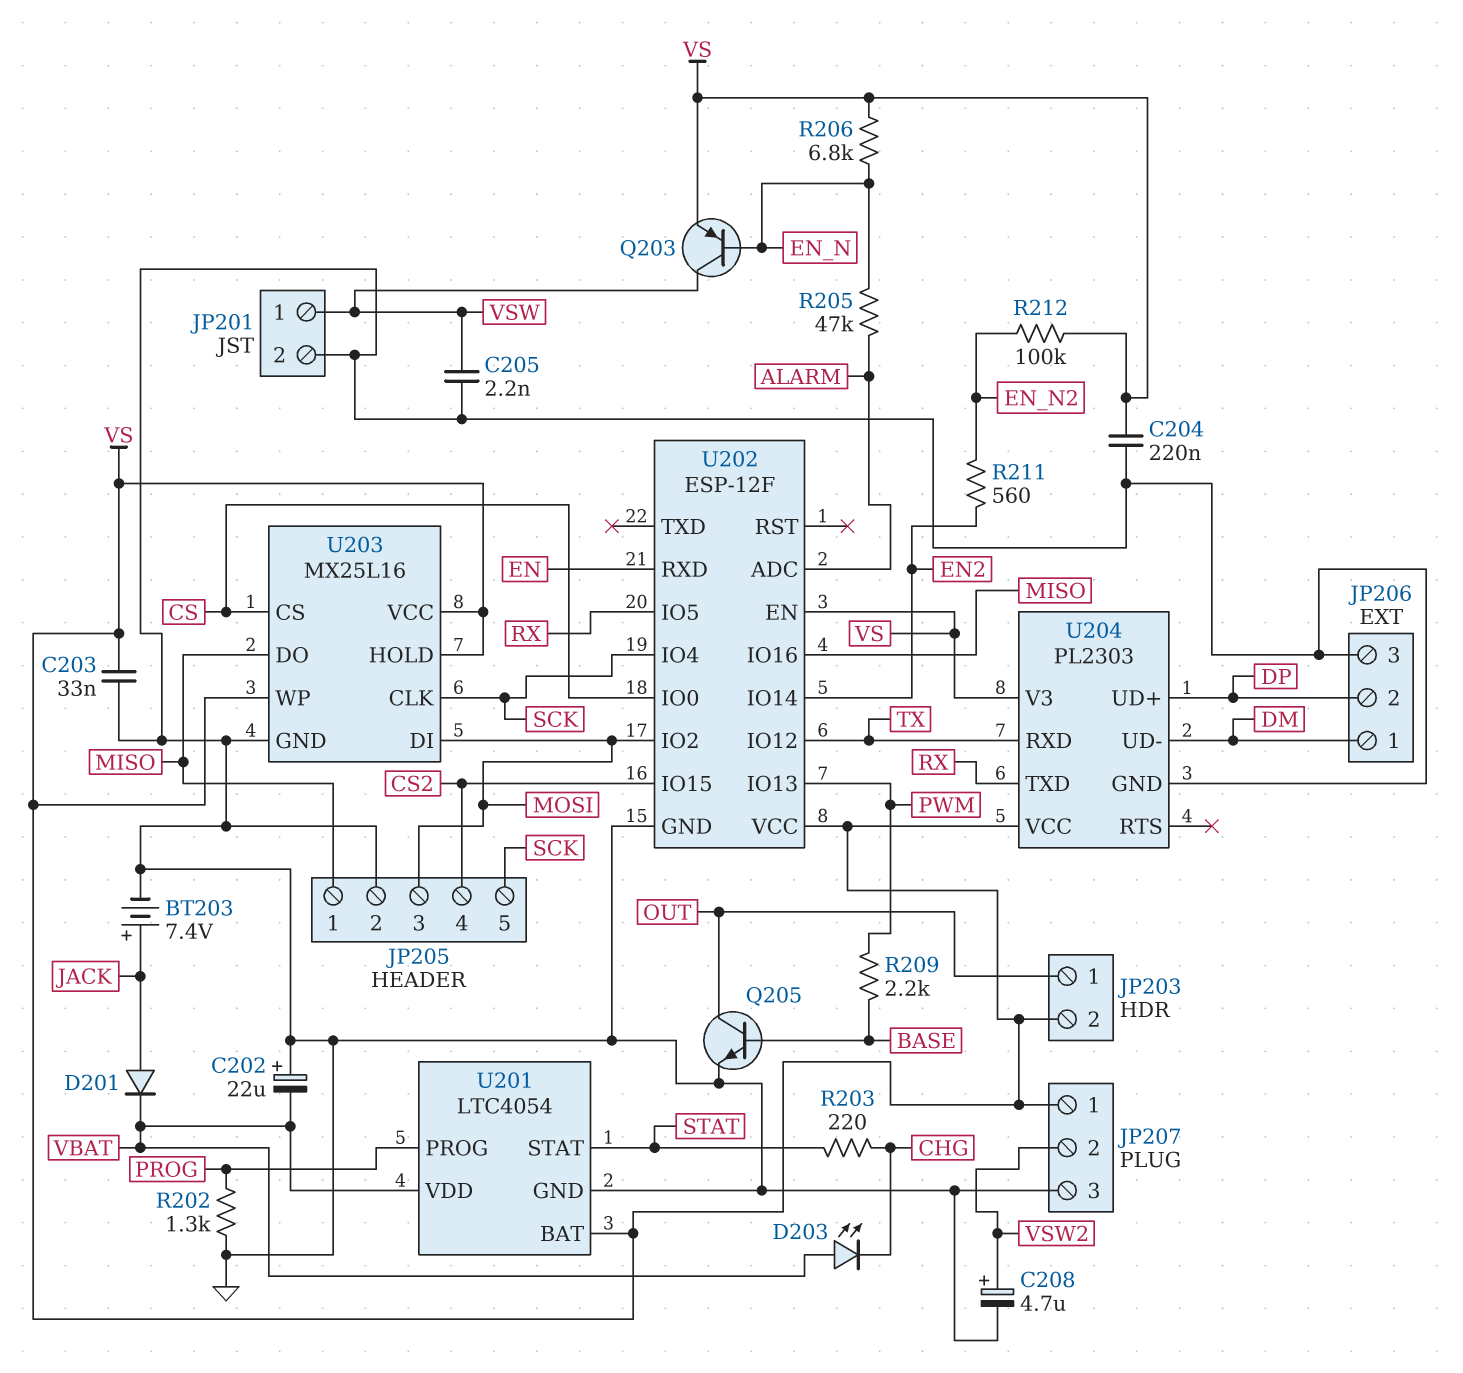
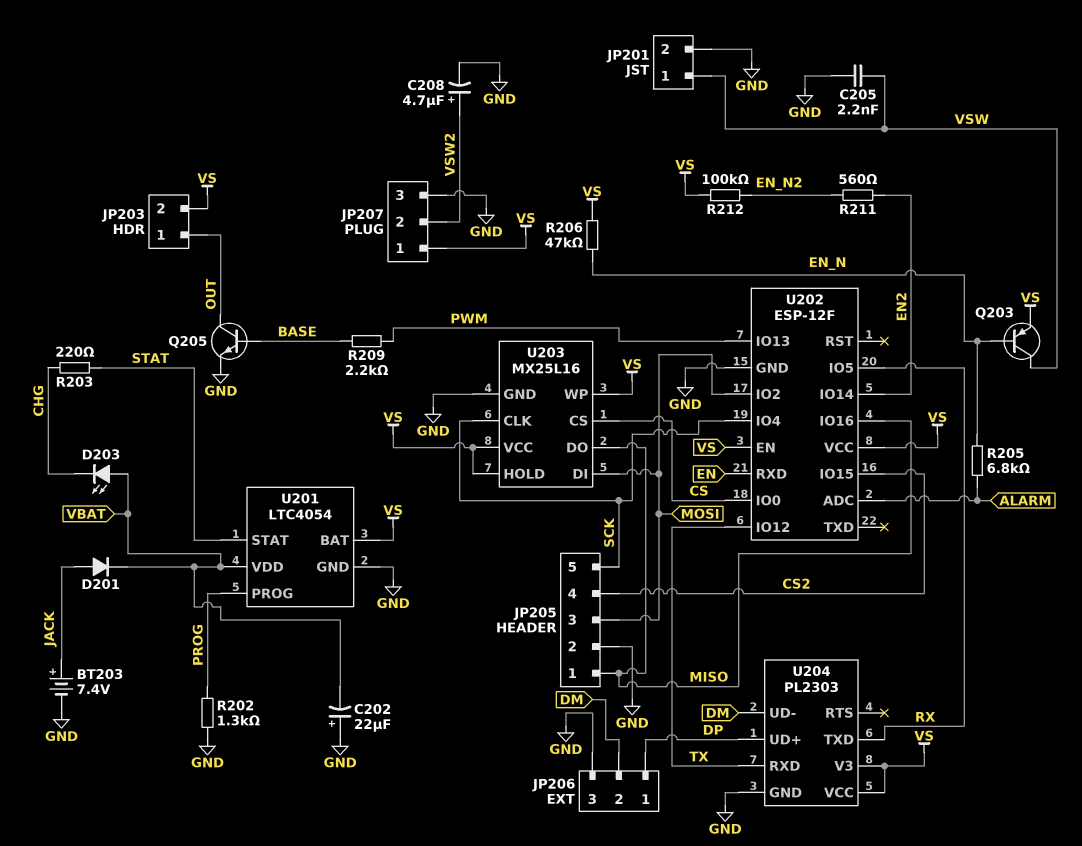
C203: 33nF (GND, VS) -> none
C204: 220nF (GND, VS) -> none
JP206 pin 1: DM -> DP
JP206 pin 2: DP -> DM
R205: 47k (ALARM, EN_N) -> 6.8k (ALARM, EN_N)
R206: 6.8k (EN_N, VS) -> 47k (EN_N, VS)

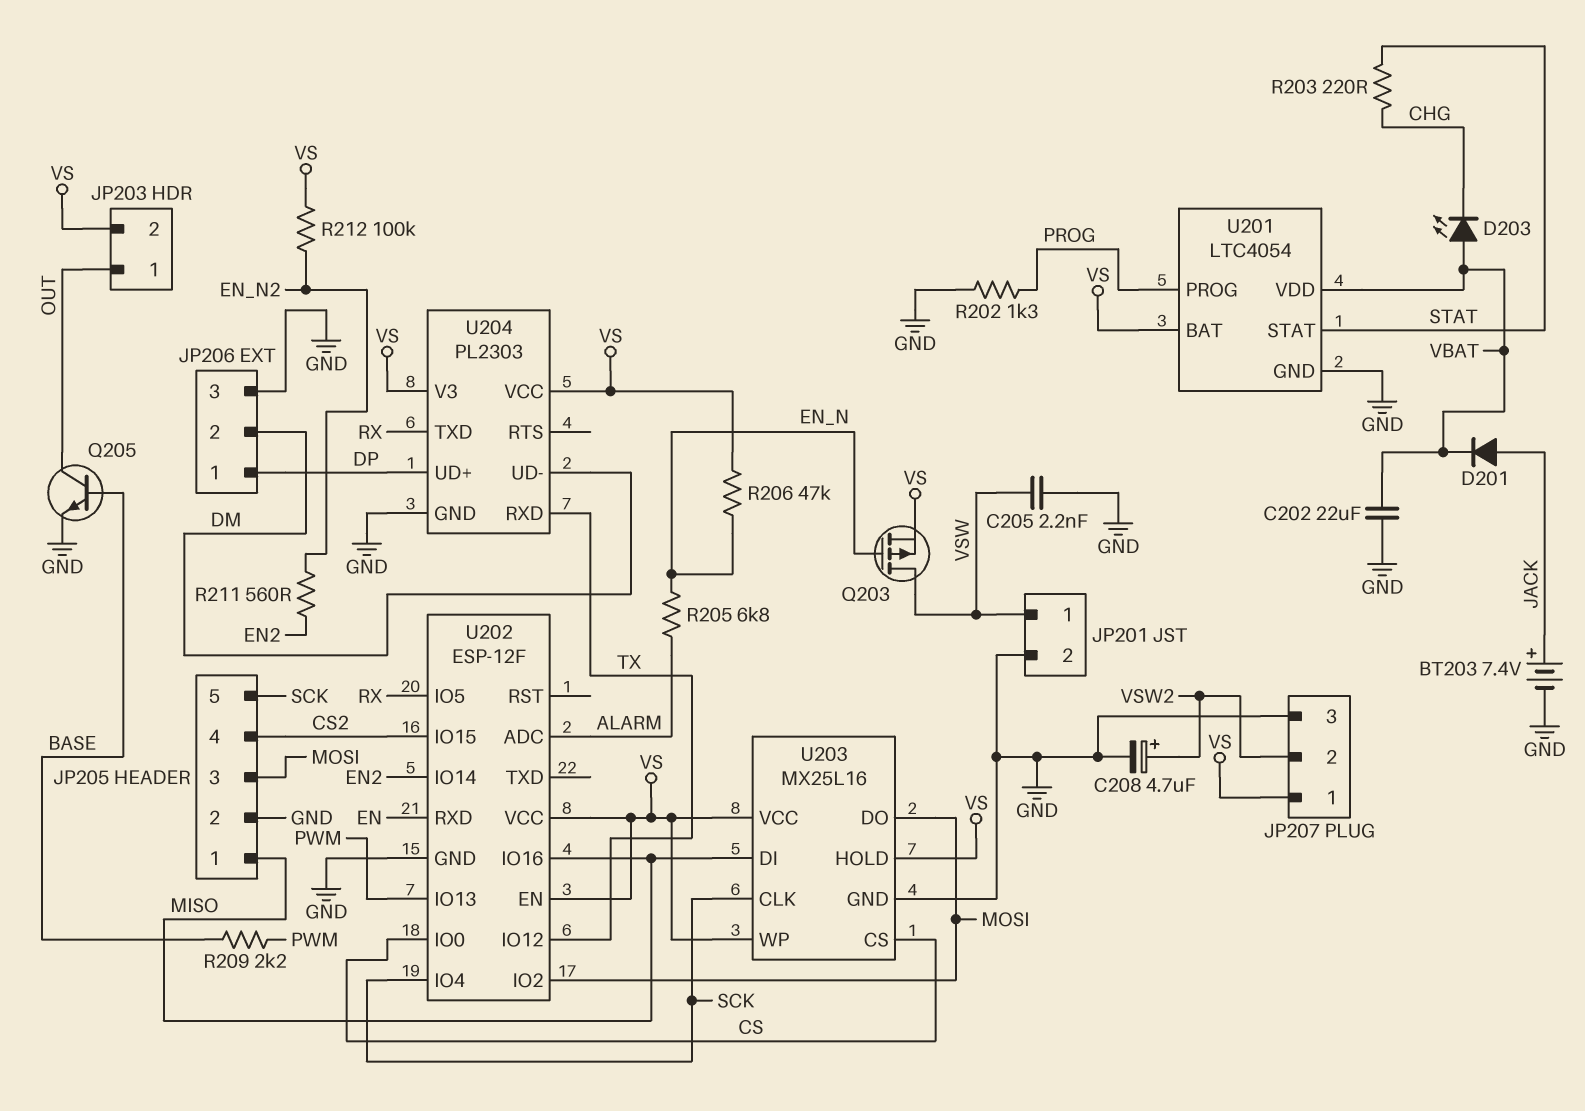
C202: 22uF (plus GND, minus VBAT) -> 22uF (GND, VBAT)
Q203: PNP (B EN_N, C VSW, E VS) -> PMOS (G EN_N, D VSW, S VS)
U203 pin DI: MOSI -> MISO
U203 pin DO: MISO -> MOSI

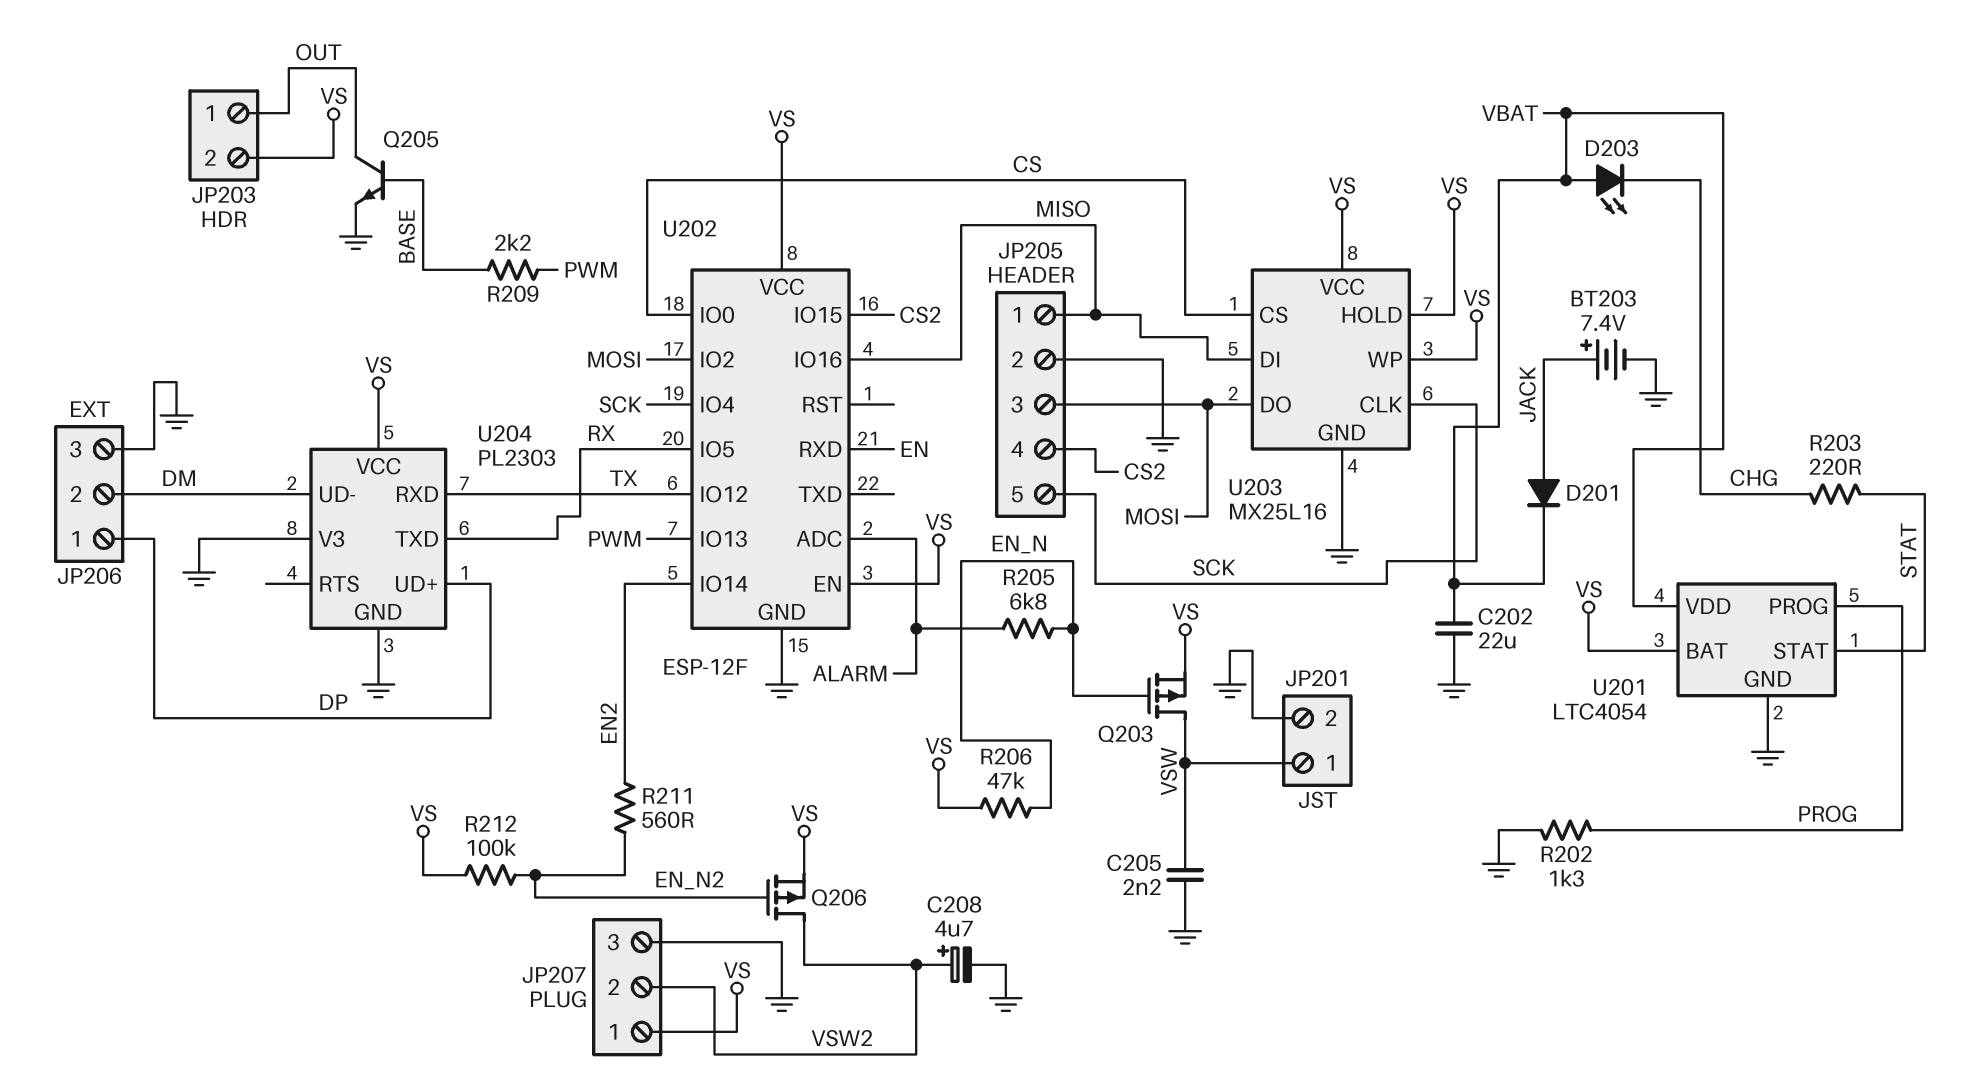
Q206: none -> PMOS (G EN_N2, D VSW2, S VS)
U204 pin V3: VS -> GND

